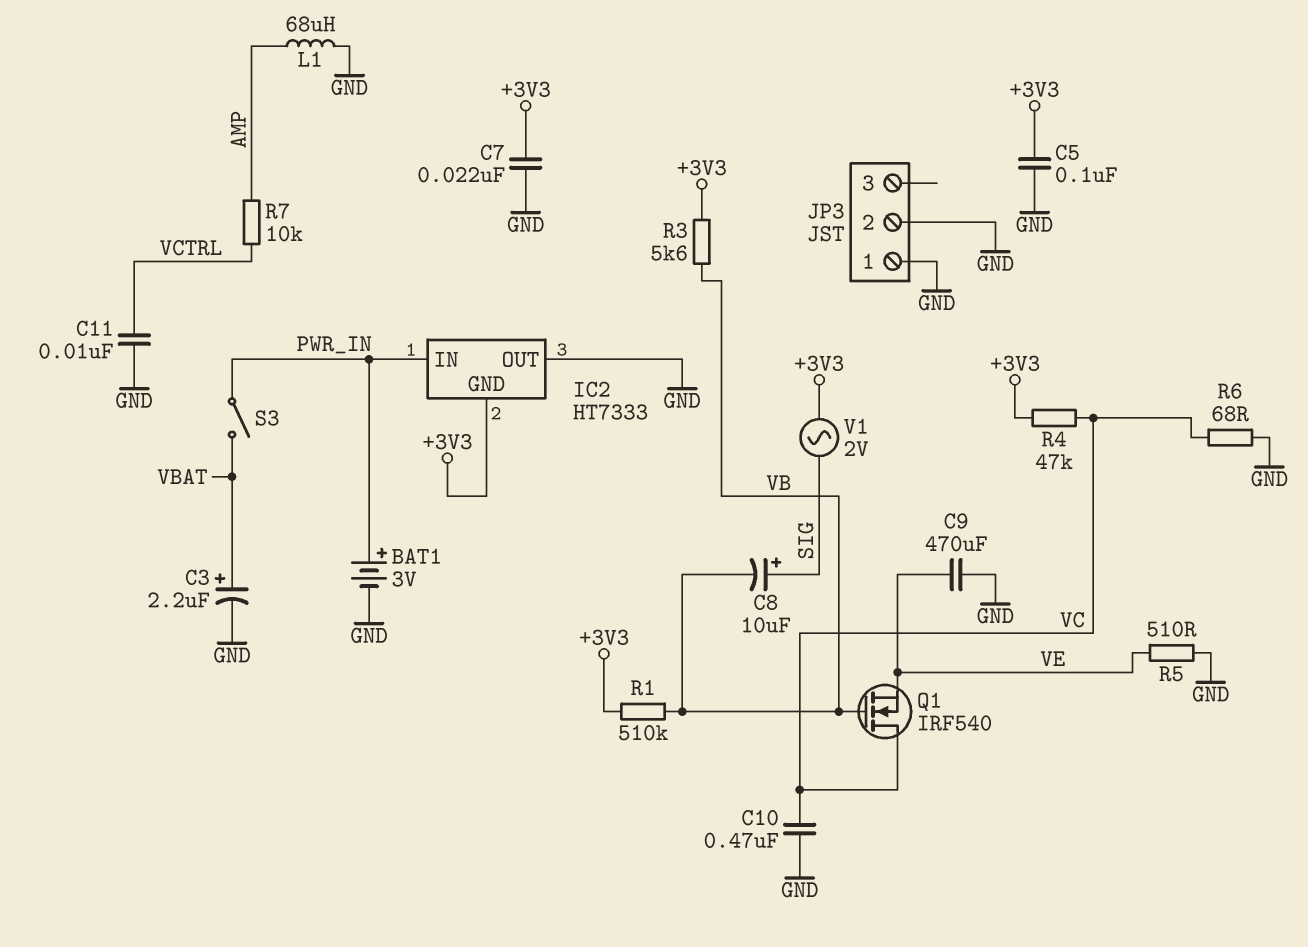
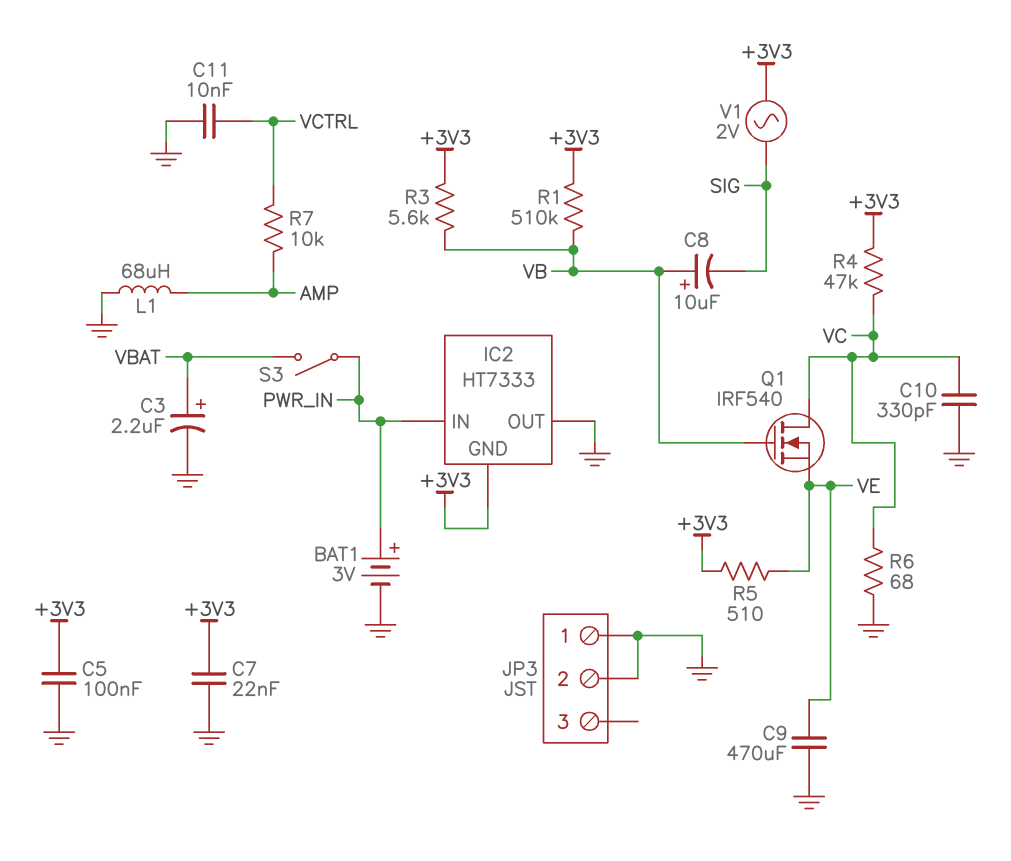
C8: 10uF (plus SIG, minus VB) -> 10uF (plus VB, minus SIG)
C10: 470nF (GND, VC) -> 330pF (GND, VC)
R5: 510 (GND, VE) -> 510 (+3V3, VE)

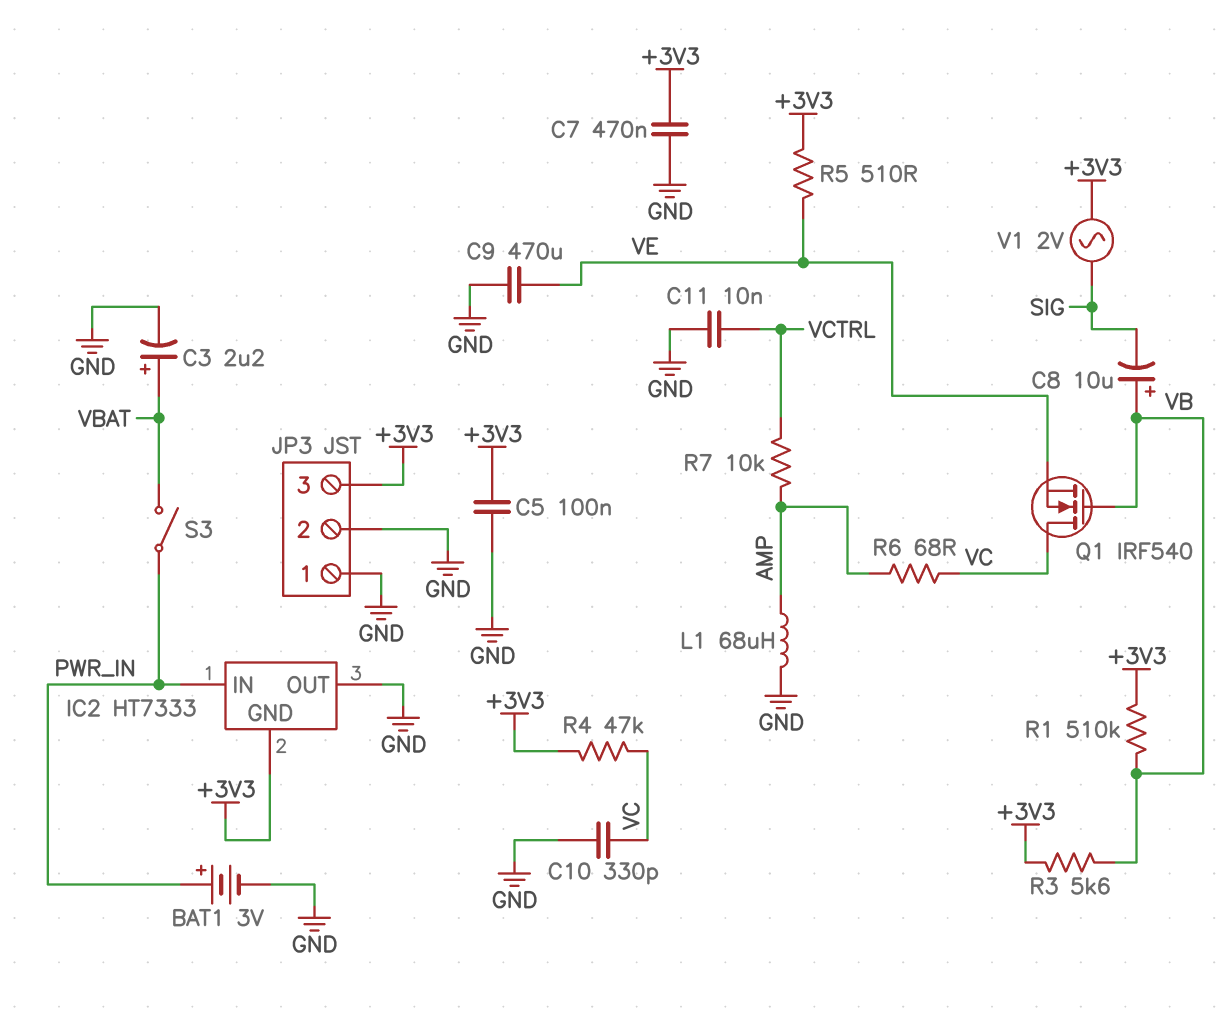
C7: 22nF (+3V3, GND) -> 470nF (+3V3, GND)
JP3 pin 3: none -> +3V3
R6: 68 (GND, VC) -> 68 (AMP, VC)

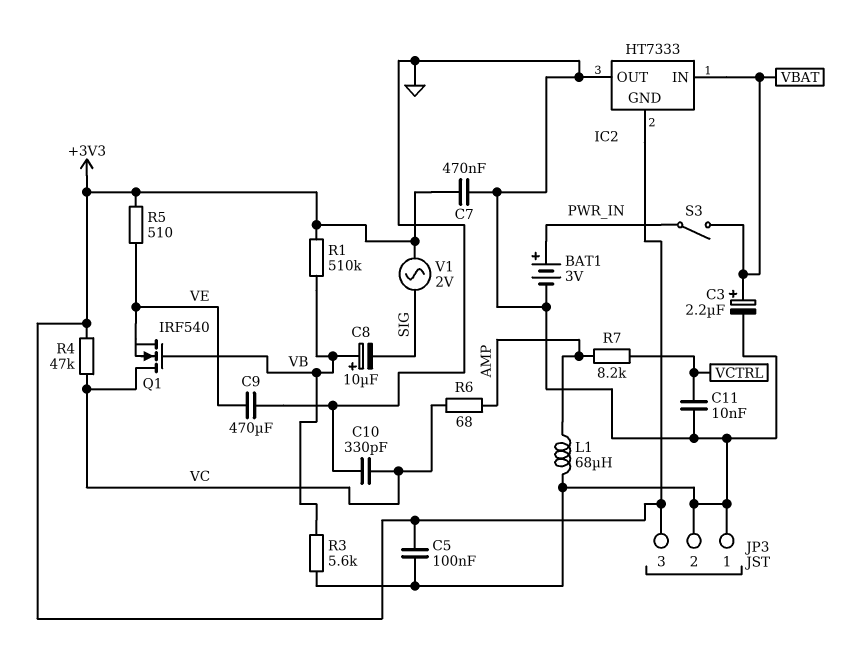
IC2 pin IN: PWR_IN -> VBAT
R3: 5.6k (+3V3, VB) -> 5.6k (GND, VB)
R7: 10k (AMP, VCTRL) -> 8.2k (AMP, VCTRL)

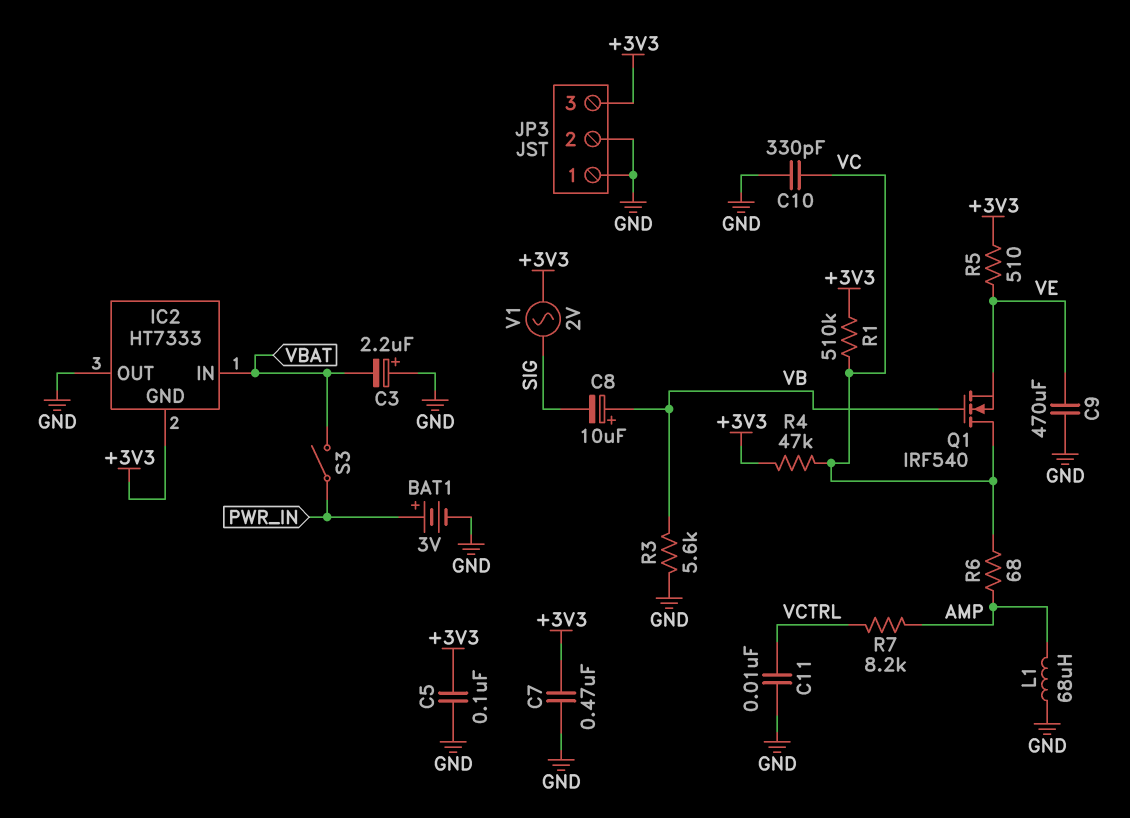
C3: 2.2uF (plus VBAT, minus GND) -> 2.2uF (plus GND, minus VBAT)
R1: 510k (+3V3, VB) -> 510k (+3V3, VC)

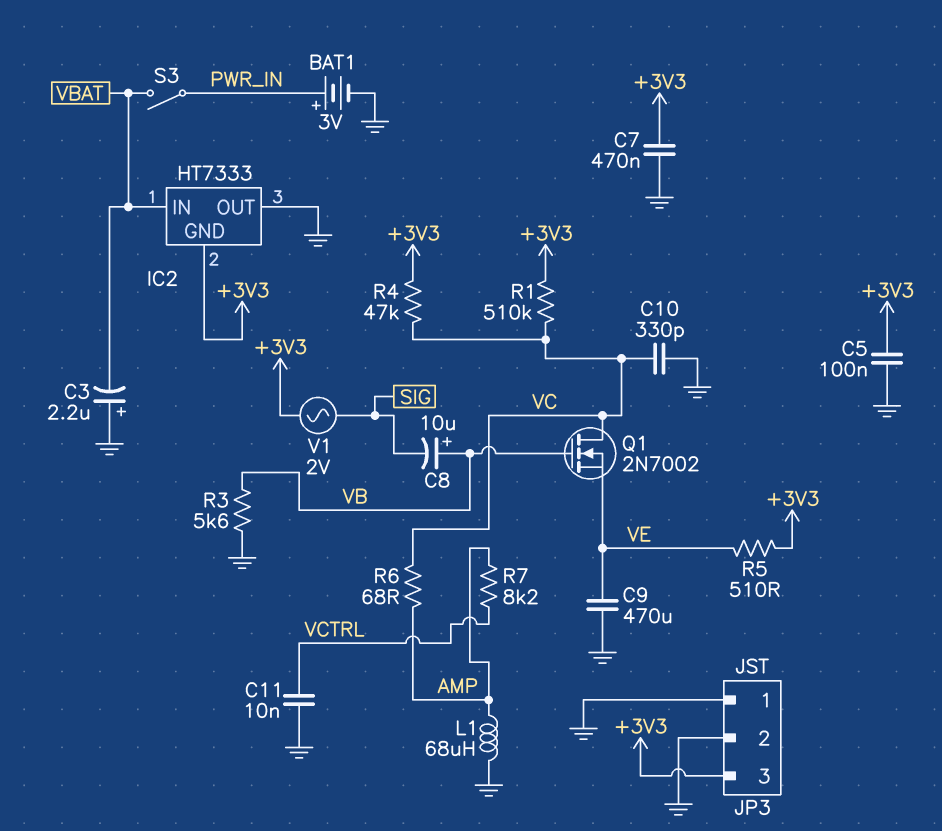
Q1: NMOS IRF540 (G VB, D VC, S VE) -> NMOS 2N7002 (G VB, D VC, S VE)

